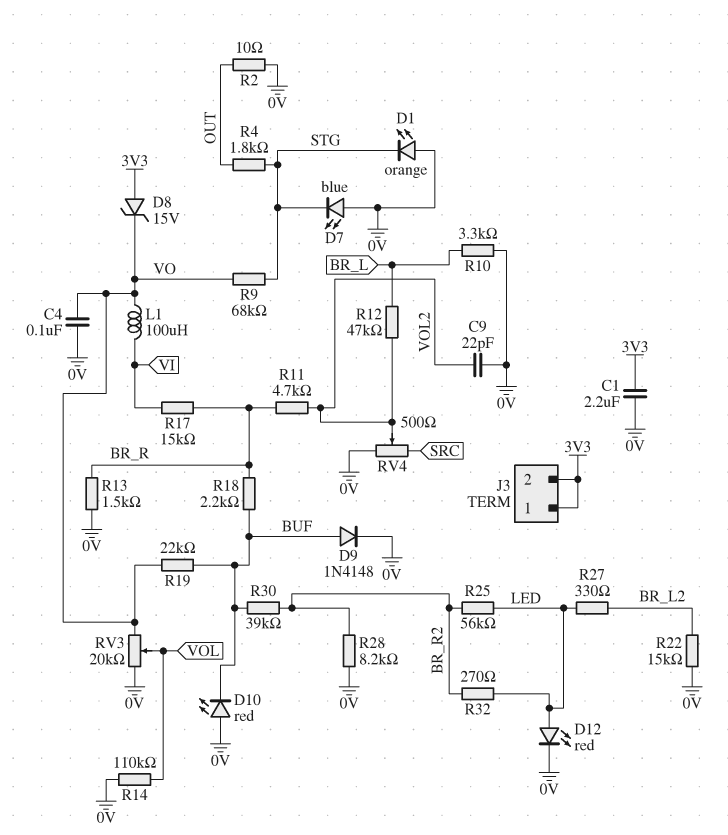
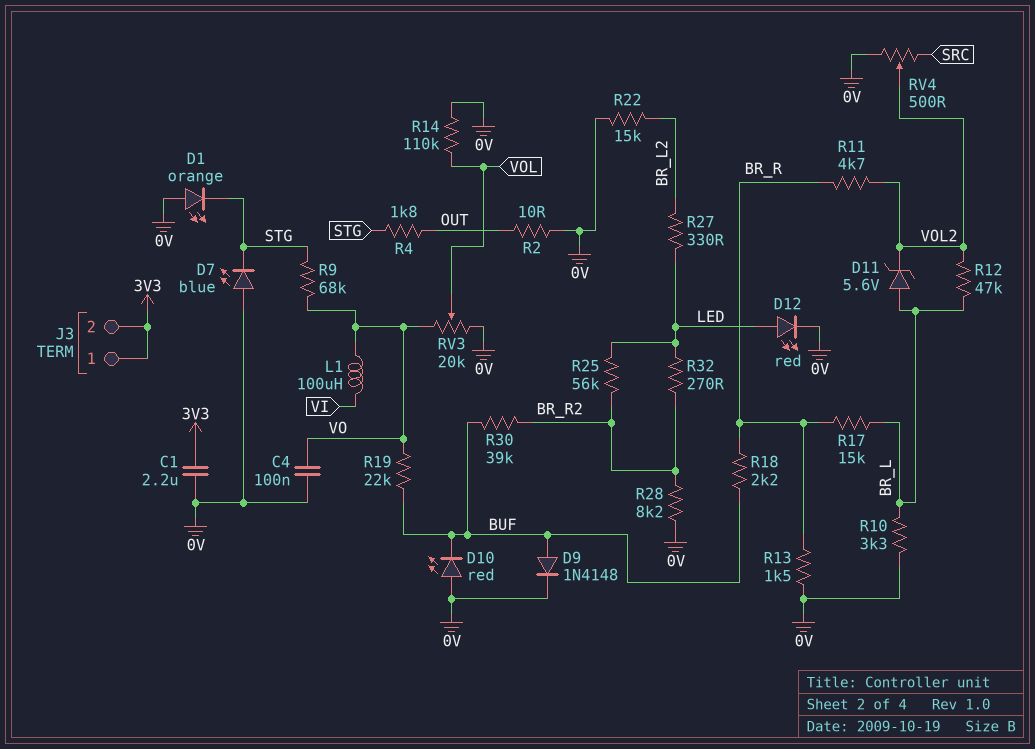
C9: 22pF (0V, VOL2) -> none
D8: zener 15V (A 3V3, K VO) -> none
D11: none -> zener 5.6V (A BR_L, K VOL2)
R17: 15k (BR_R, VI) -> 15k (BR_L, BR_R)

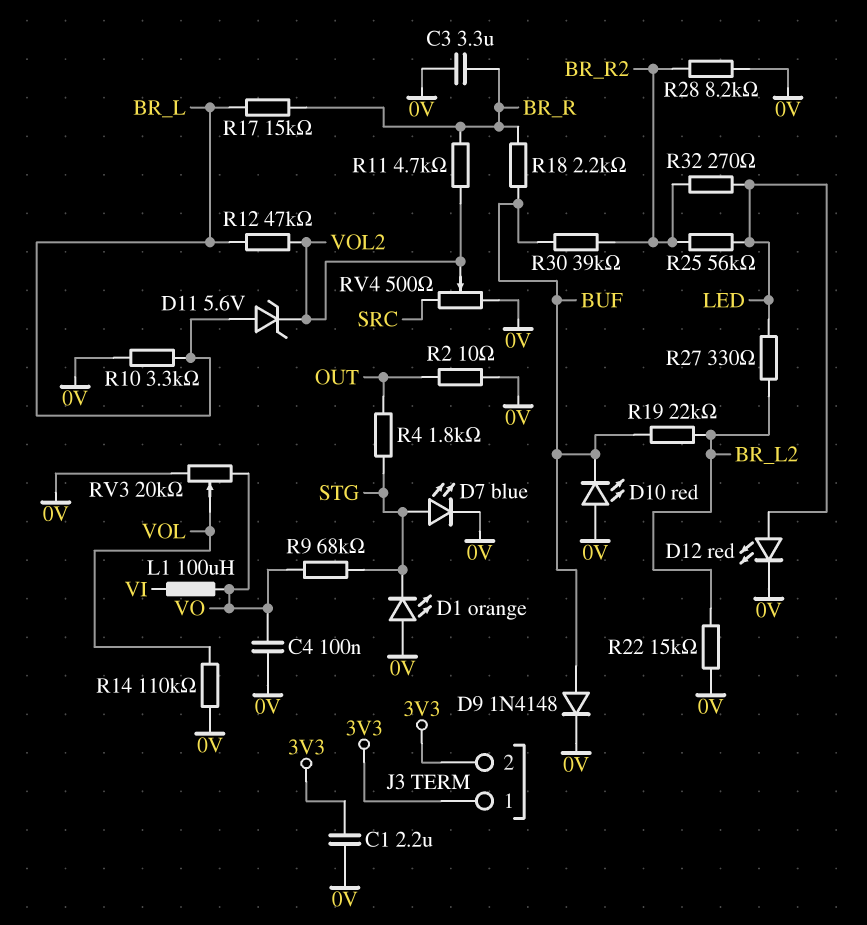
C3: none -> 3.3uF (0V, BR_R)
D7: LED blue (A 0V, K STG) -> LED blue (A STG, K 0V)
R13: 1.5k (0V, BR_R) -> none
R19: 22k (BUF, VO) -> 22k (BR_L2, BUF)

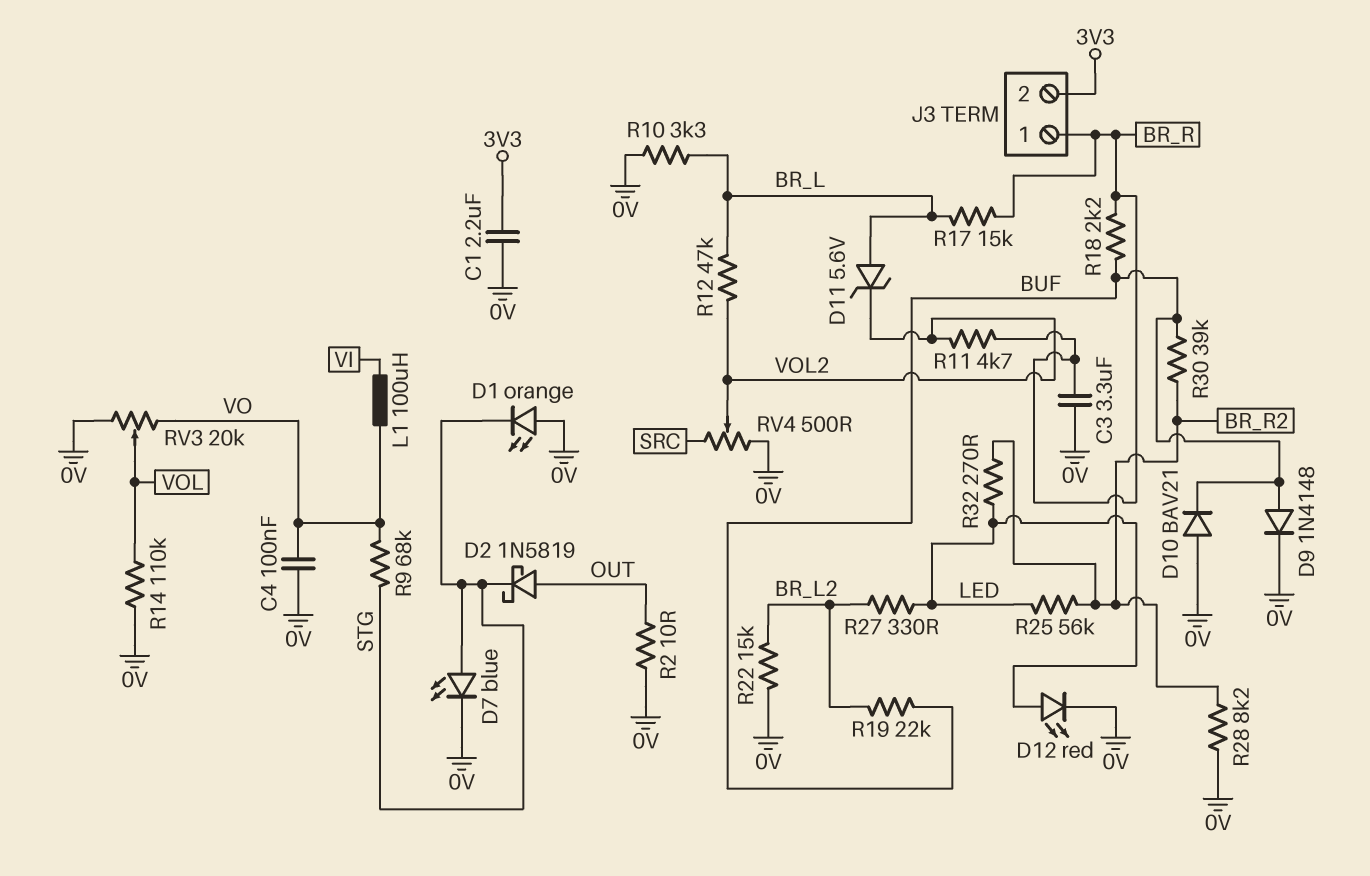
D2: none -> schottky 1N5819 (A OUT, K STG)
D10: LED red (A 0V, K BUF) -> diode BAV21 (A 0V, K BUF)
J3 pin 1: 3V3 -> BR_R
R4: 1.8k (OUT, STG) -> none

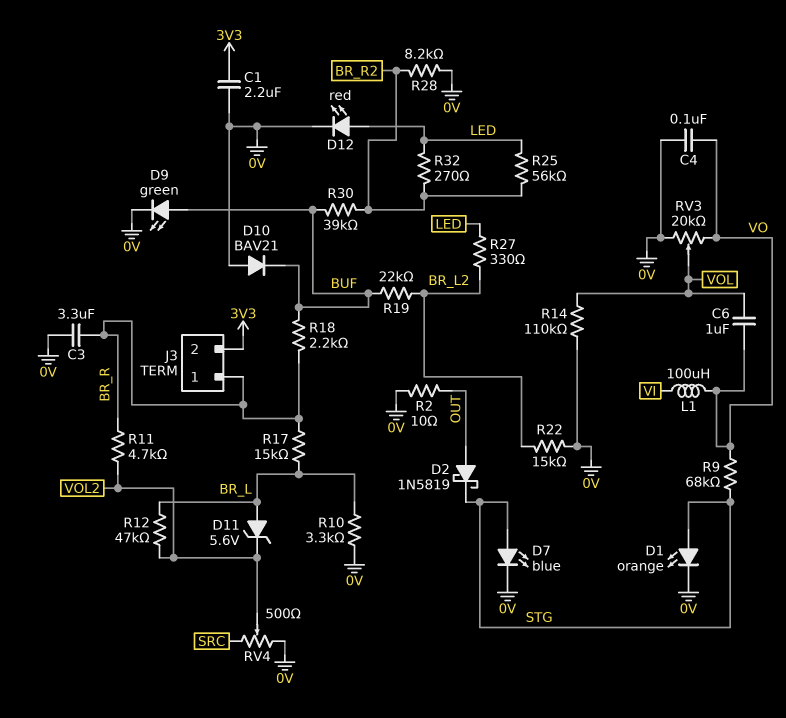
C6: none -> 1uF (VO, VOL)
D1: LED orange (A 0V, K STG) -> LED orange (A STG, K 0V)
D9: diode 1N4148 (A BUF, K 0V) -> LED green (A BUF, K 0V)

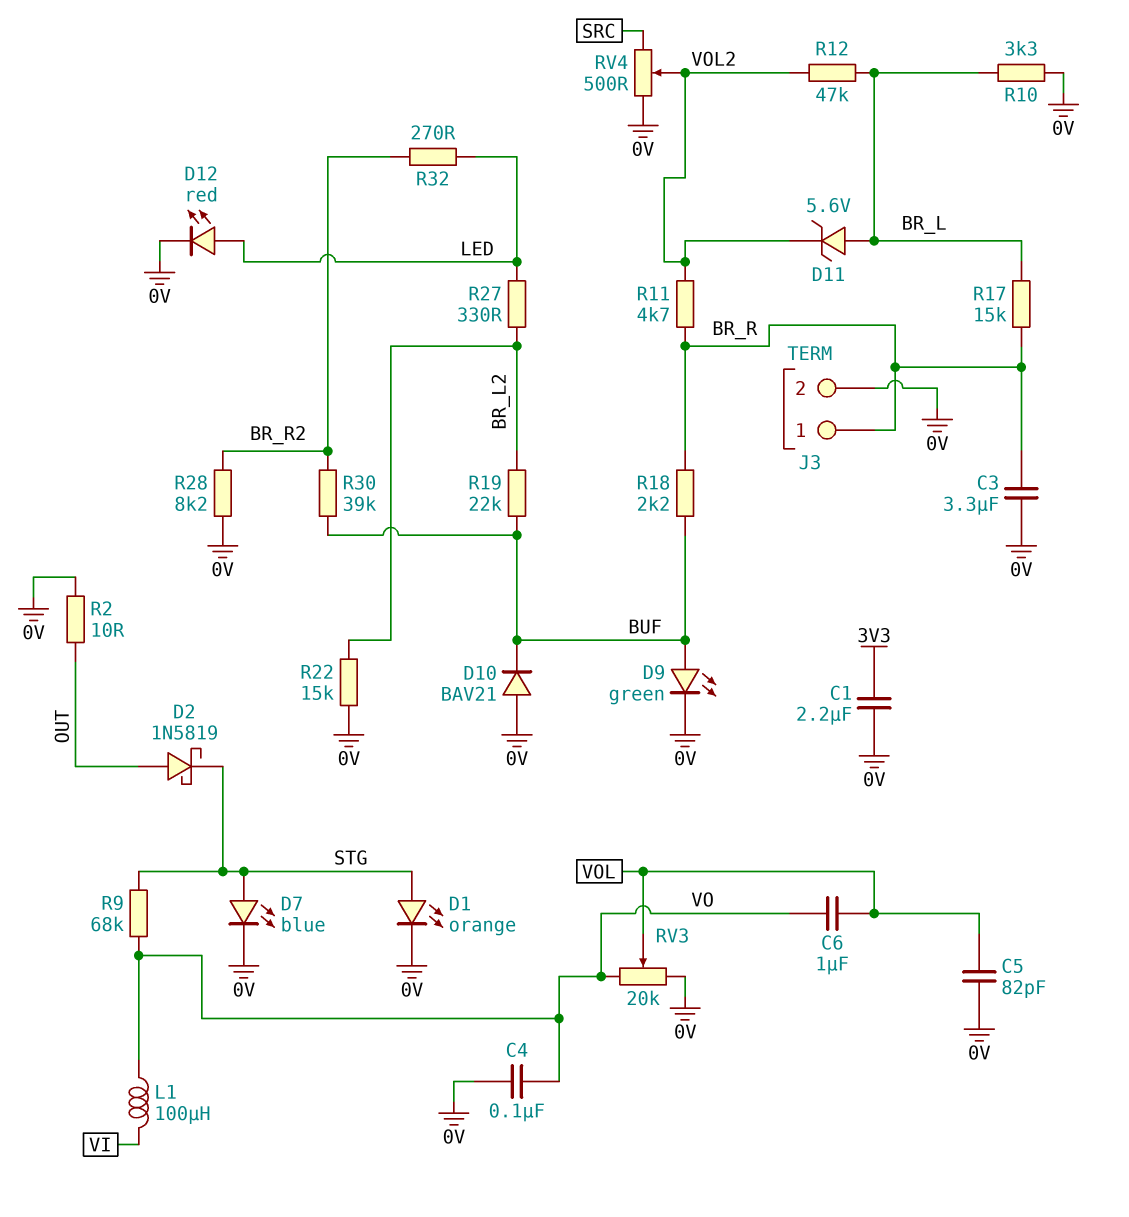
C5: none -> 82pF (0V, VOL)
J3 pin 2: 3V3 -> 0V
R14: 110k (0V, VOL) -> none
R25: 56k (BR_R2, LED) -> none

